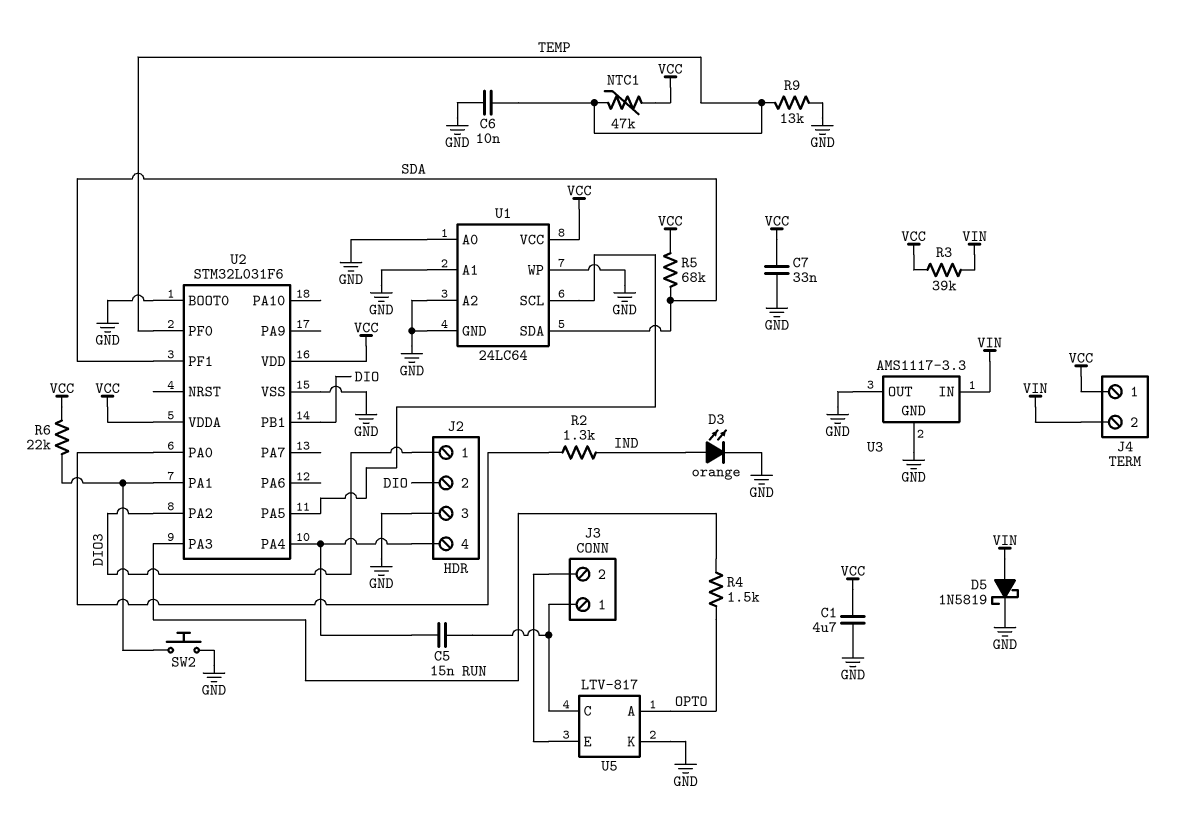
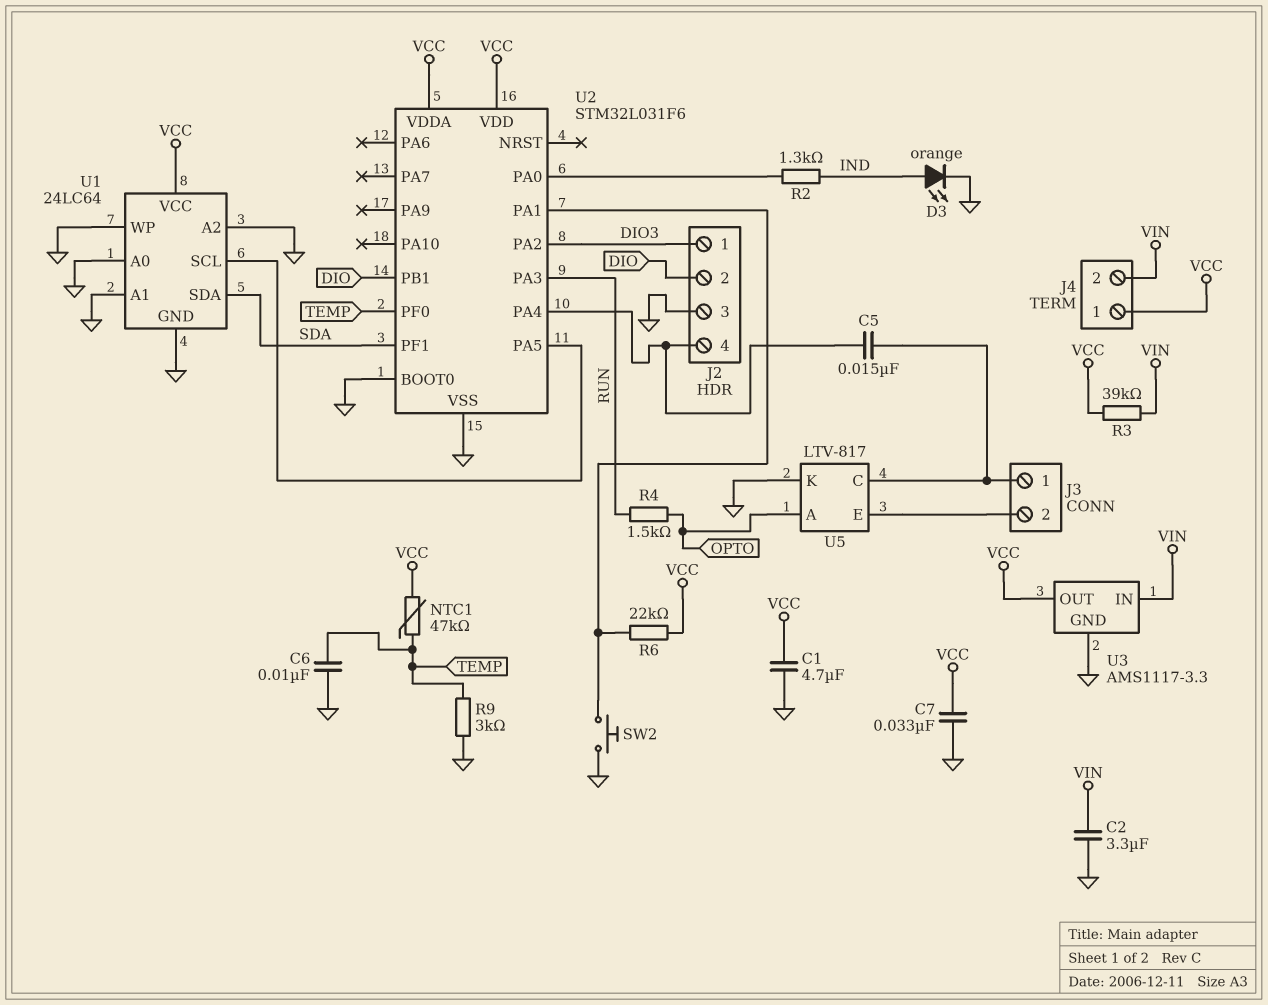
C2: none -> 3.3uF (GND, VIN)
D5: schottky 1N5819 (A VIN, K GND) -> none
R5: 68k (SDA, VCC) -> none
R9: 13k (GND, TEMP) -> 3k (GND, TEMP)
U3 pin OUT: GND -> VCC

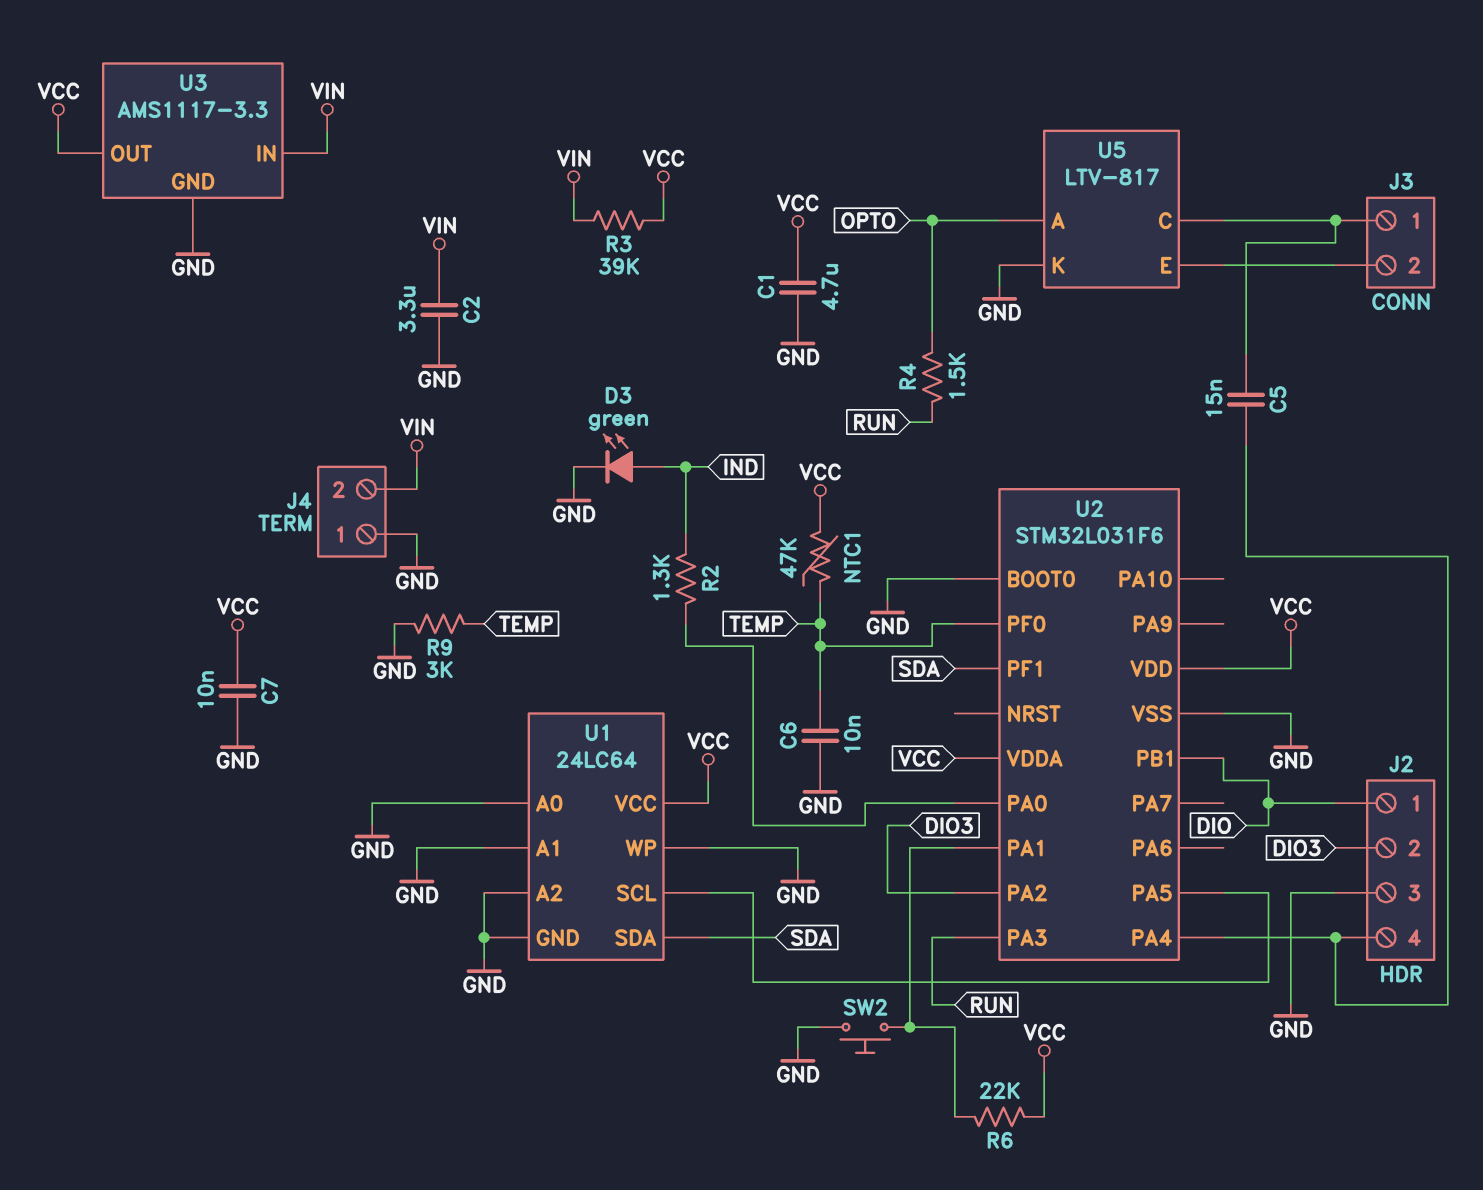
C7: 33nF (GND, VCC) -> 10nF (GND, VCC)
D3: LED orange (A IND, K GND) -> LED green (A IND, K GND)
J2 pin 1: DIO3 -> DIO
J2 pin 2: DIO -> DIO3
J4 pin 1: VCC -> GND

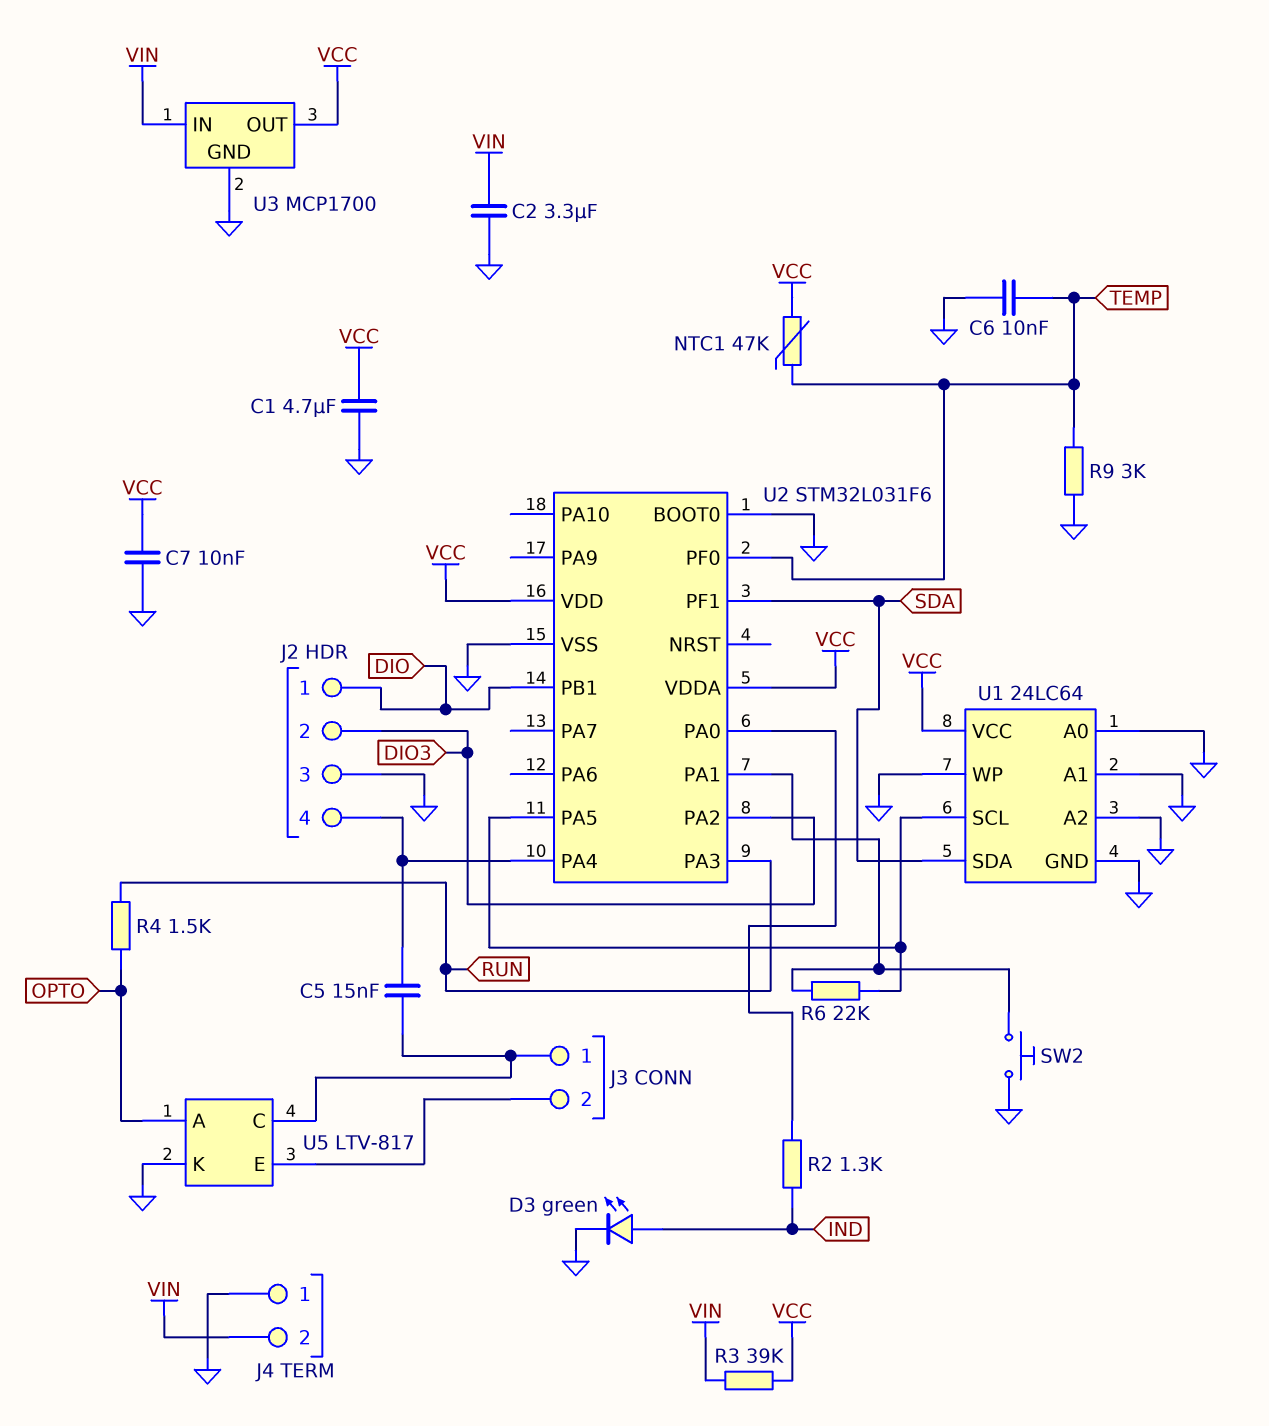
R6: 22k (U2/PA1, VCC) -> 22k (U1/SCL, U2/PA1)
U3: AMS1117-3.3 -> MCP1700

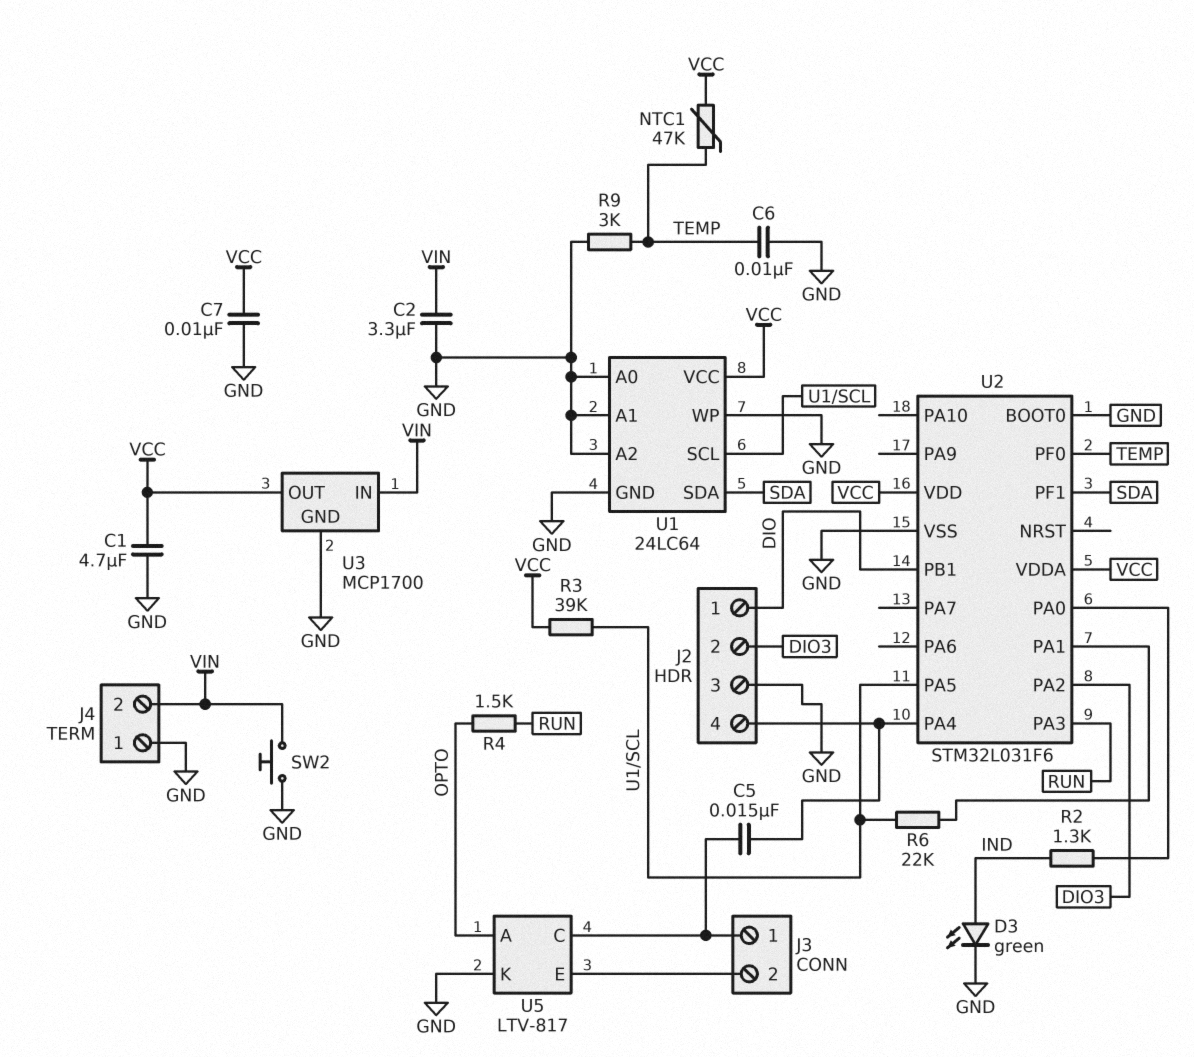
R3: 39k (VCC, VIN) -> 39k (U1/SCL, VCC)
SW2: button (GND, U2/PA1) -> button (GND, VIN)

